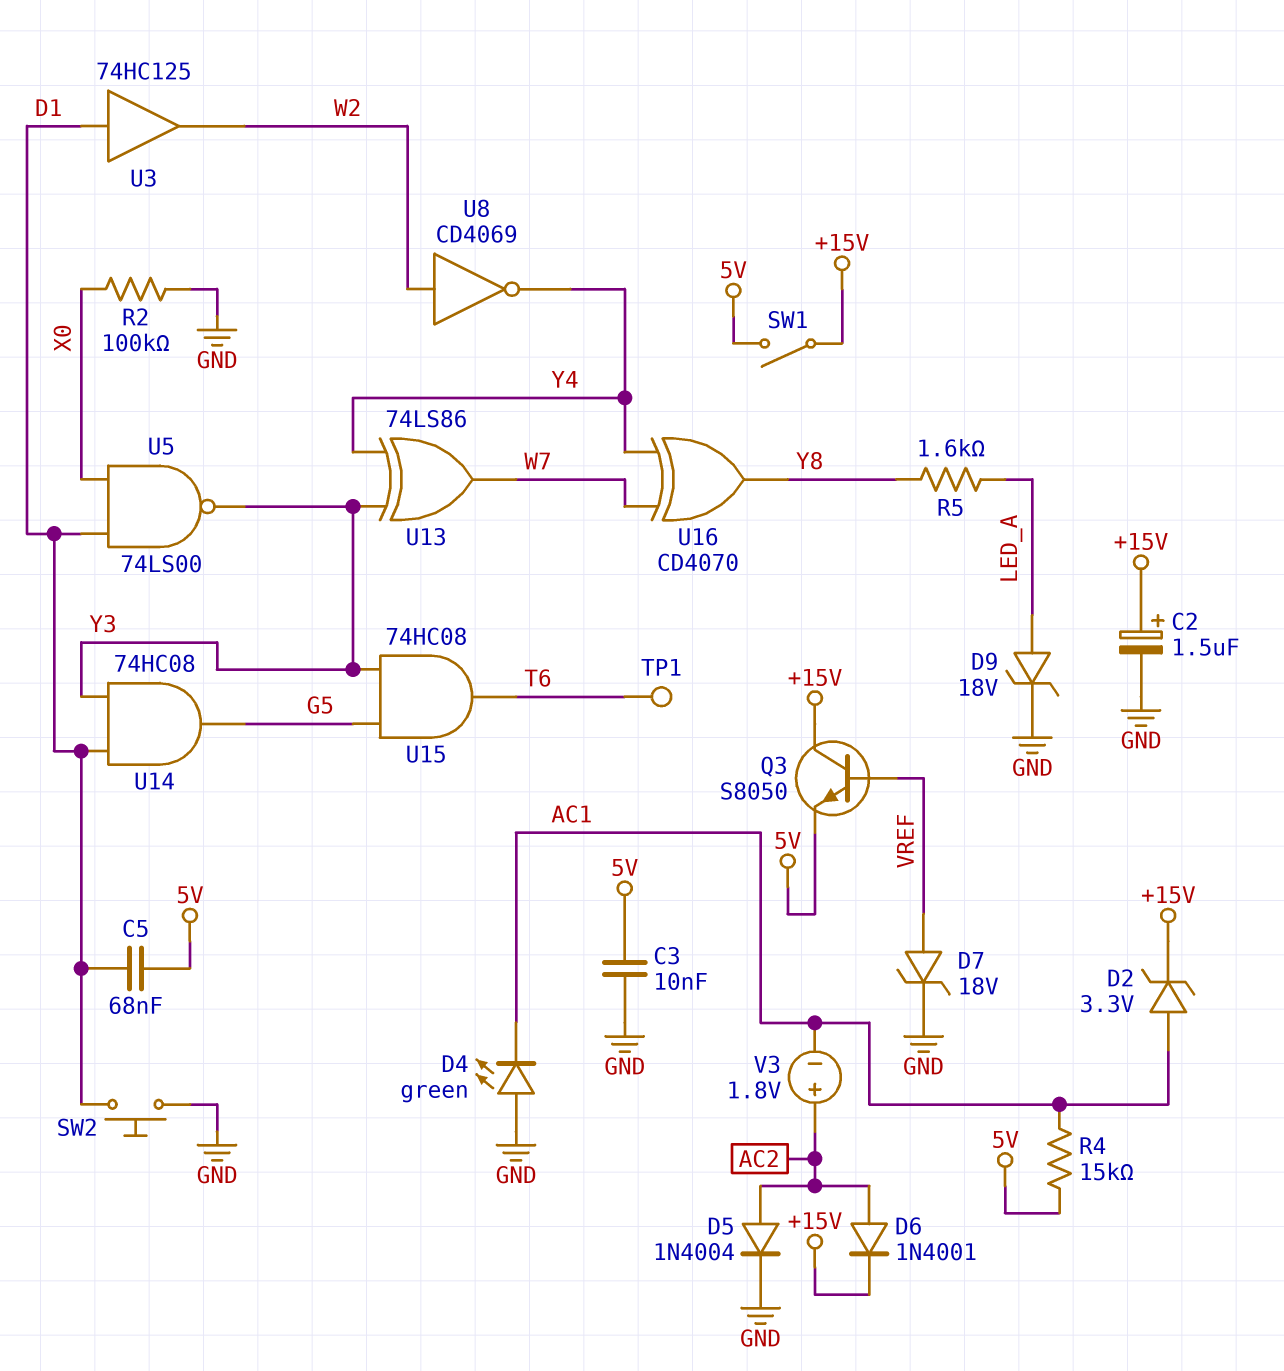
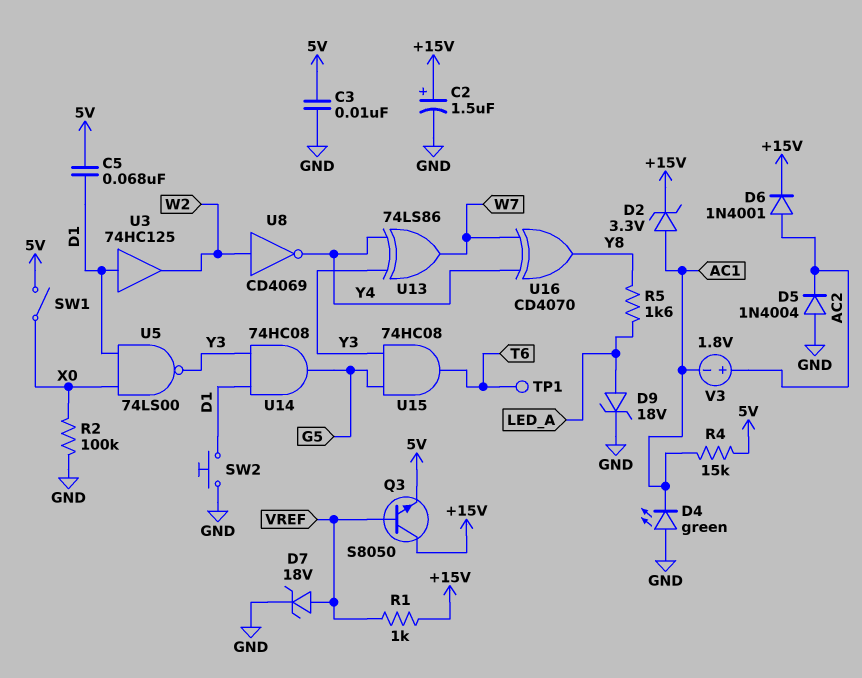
D5: diode 1N4004 (A AC2, K GND) -> diode 1N4004 (A GND, K AC2)
R1: none -> 1k (+15V, VREF)
SW1: switch (+15V, 5V) -> switch (5V, X0)

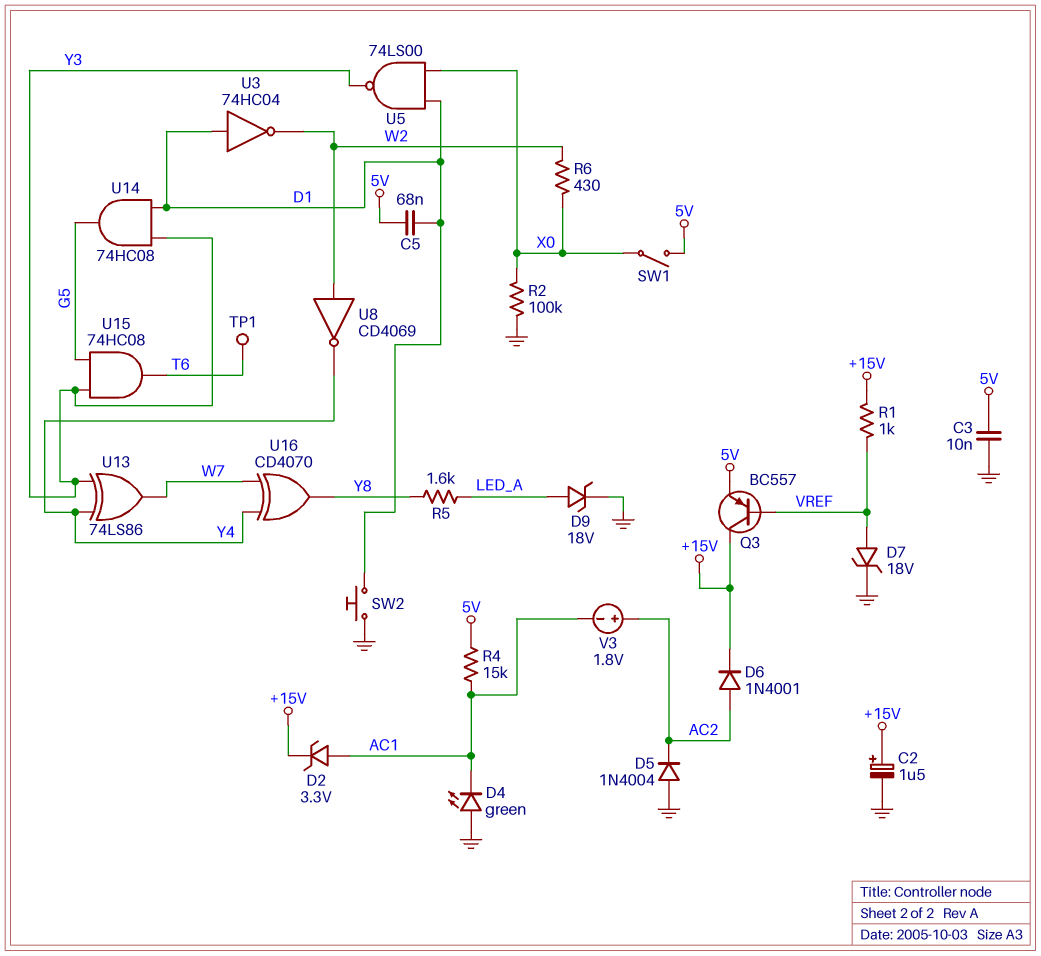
Q3: NPN S8050 (B VREF, C +15V, E 5V) -> PNP BC557 (B VREF, C +15V, E 5V)
R6: none -> 430 (W2, X0)
U3: buffer 74HC125 (in D1, out W2) -> NOT 74HC04 (in D1, out W2)

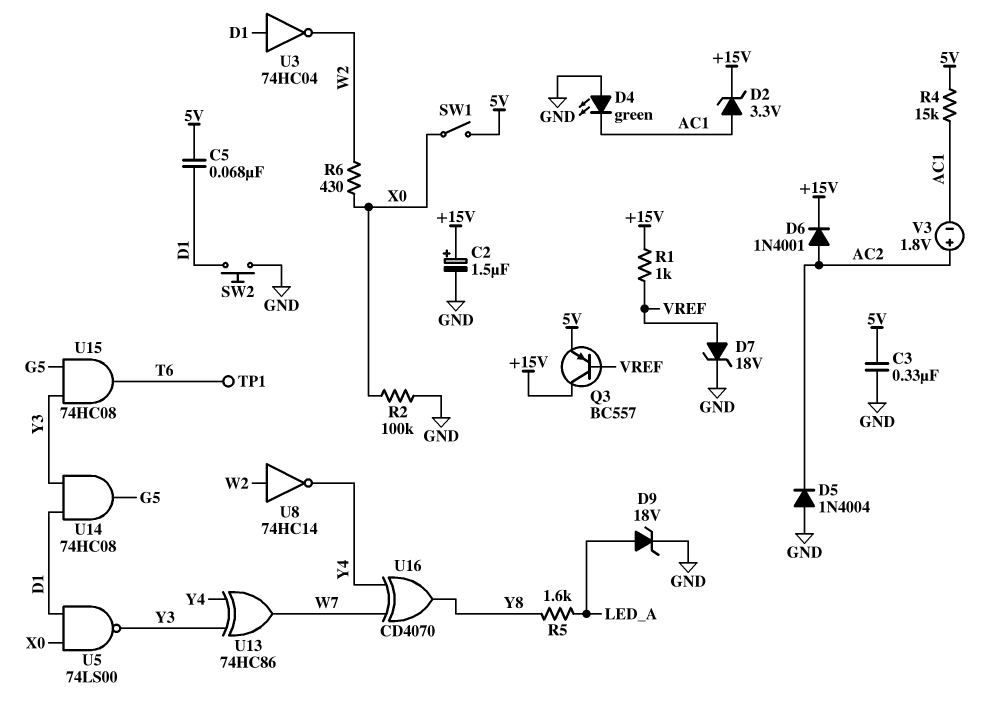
C3: 10nF (5V, GND) -> 330nF (5V, GND)
U8: NOT CD4069 (in W2, out Y4) -> NOT 74HC14 (in W2, out Y4)
U13: XOR 74LS86 (in Y3, in Y4, out W7) -> XOR 74HC86 (in Y3, in Y4, out W7)

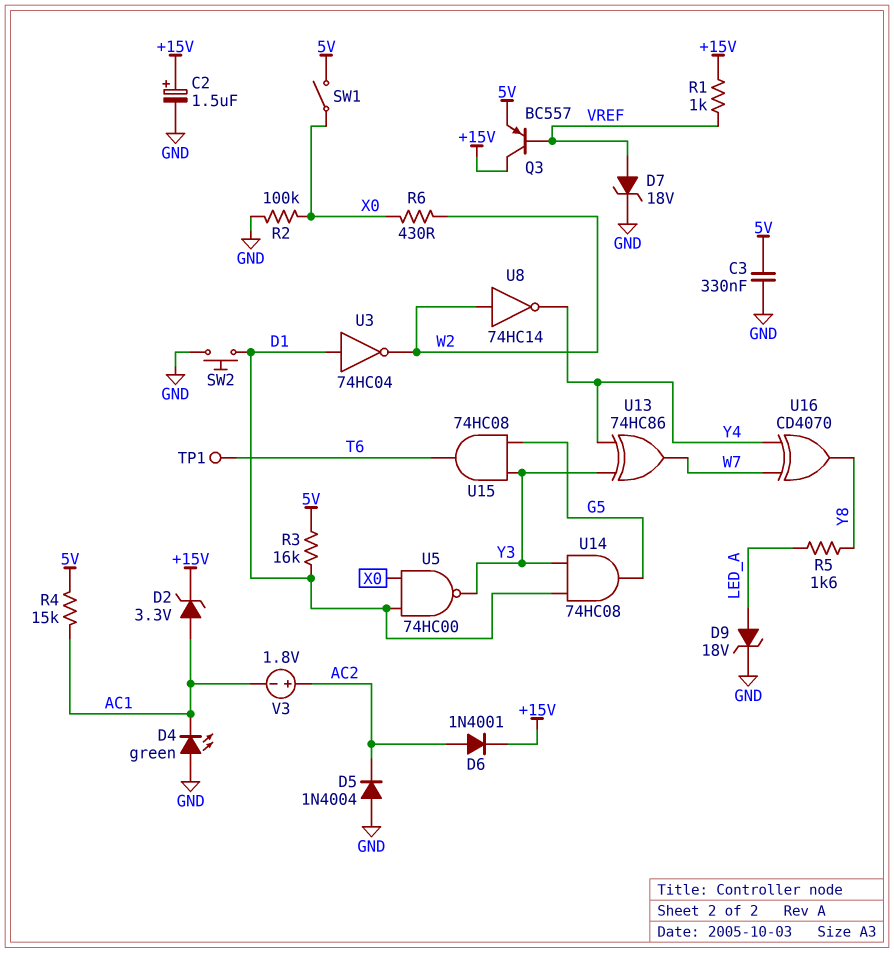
C5: 68nF (5V, D1) -> none
R3: none -> 16k (5V, D1)
U5: NAND 74LS00 (in D1, in X0, out Y3) -> NAND 74HC00 (in D1, in X0, out Y3)

